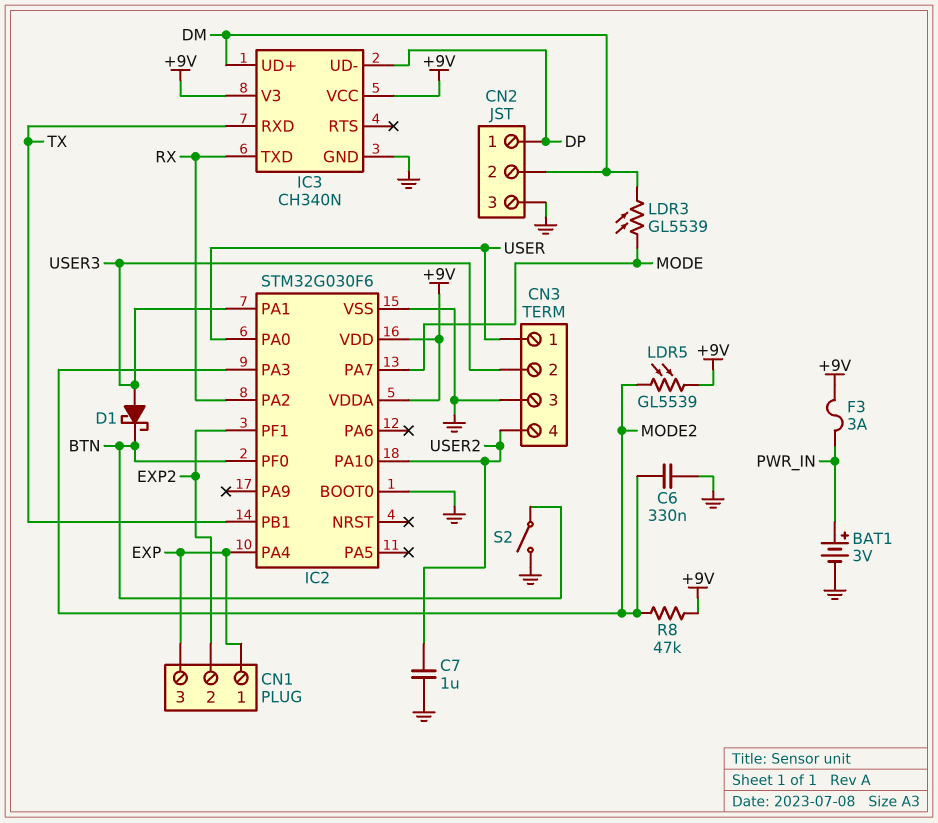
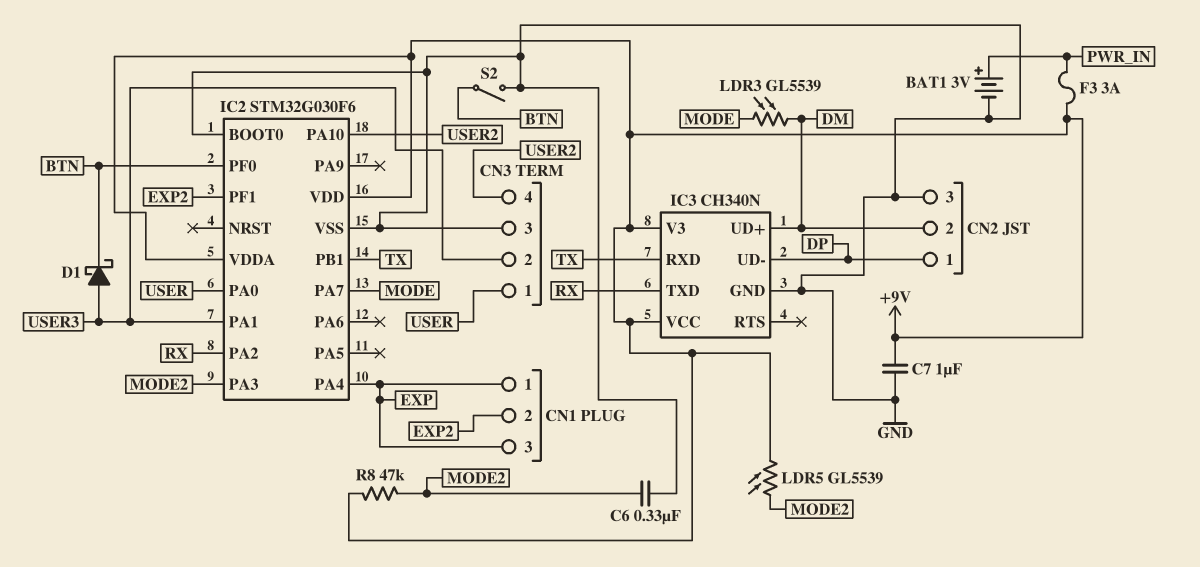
C7: 1uF (GND, USER2) -> 1uF (+9V, GND)

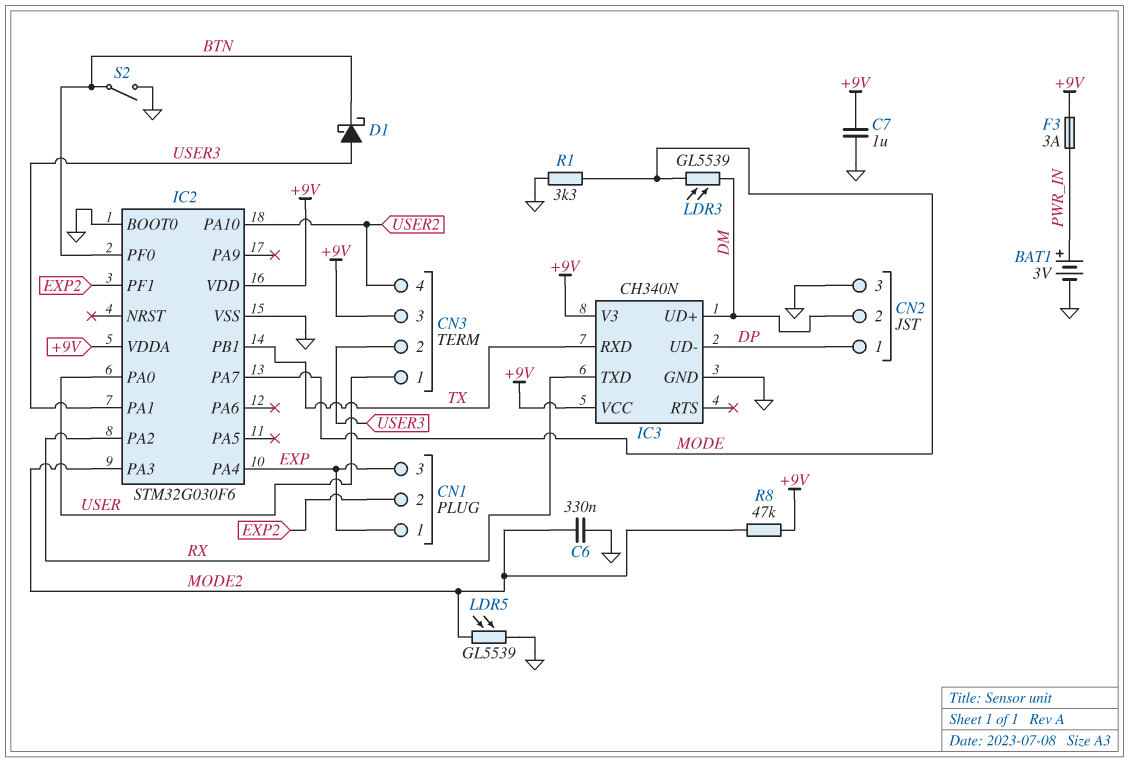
CN3 pin 3: GND -> +9V
LDR5: GL5539 (+9V, MODE2) -> GL5539 (GND, MODE2)
R1: none -> 3.3k (GND, MODE)

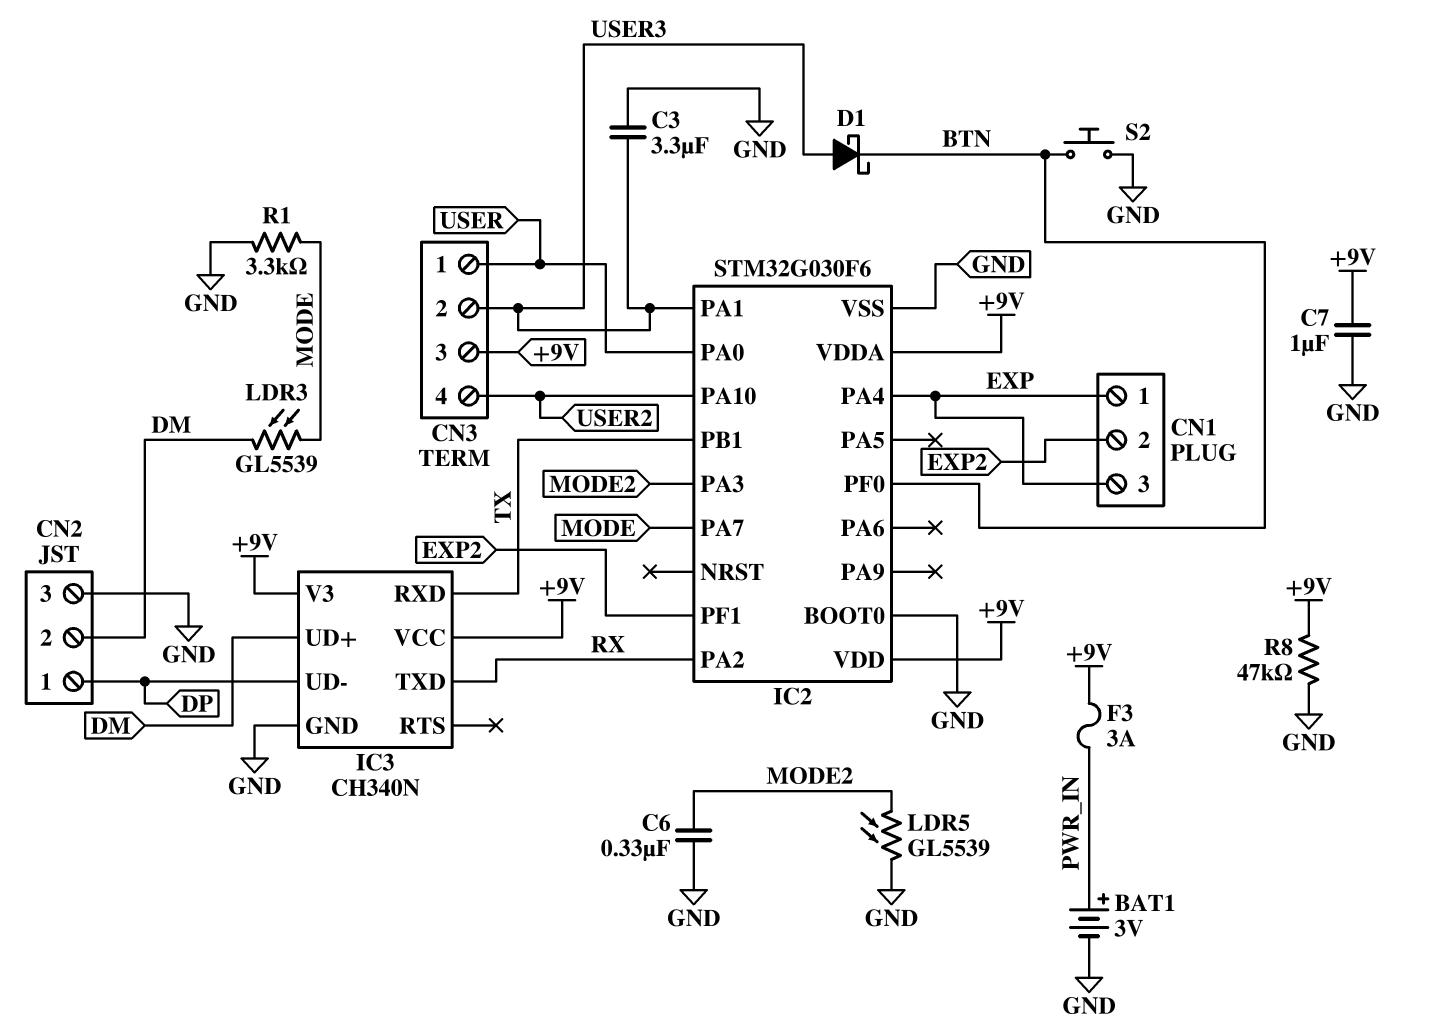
C3: none -> 3.3uF (GND, USER3)
R8: 47k (+9V, MODE2) -> 47k (+9V, GND)
S2: switch (BTN, GND) -> button (BTN, GND)

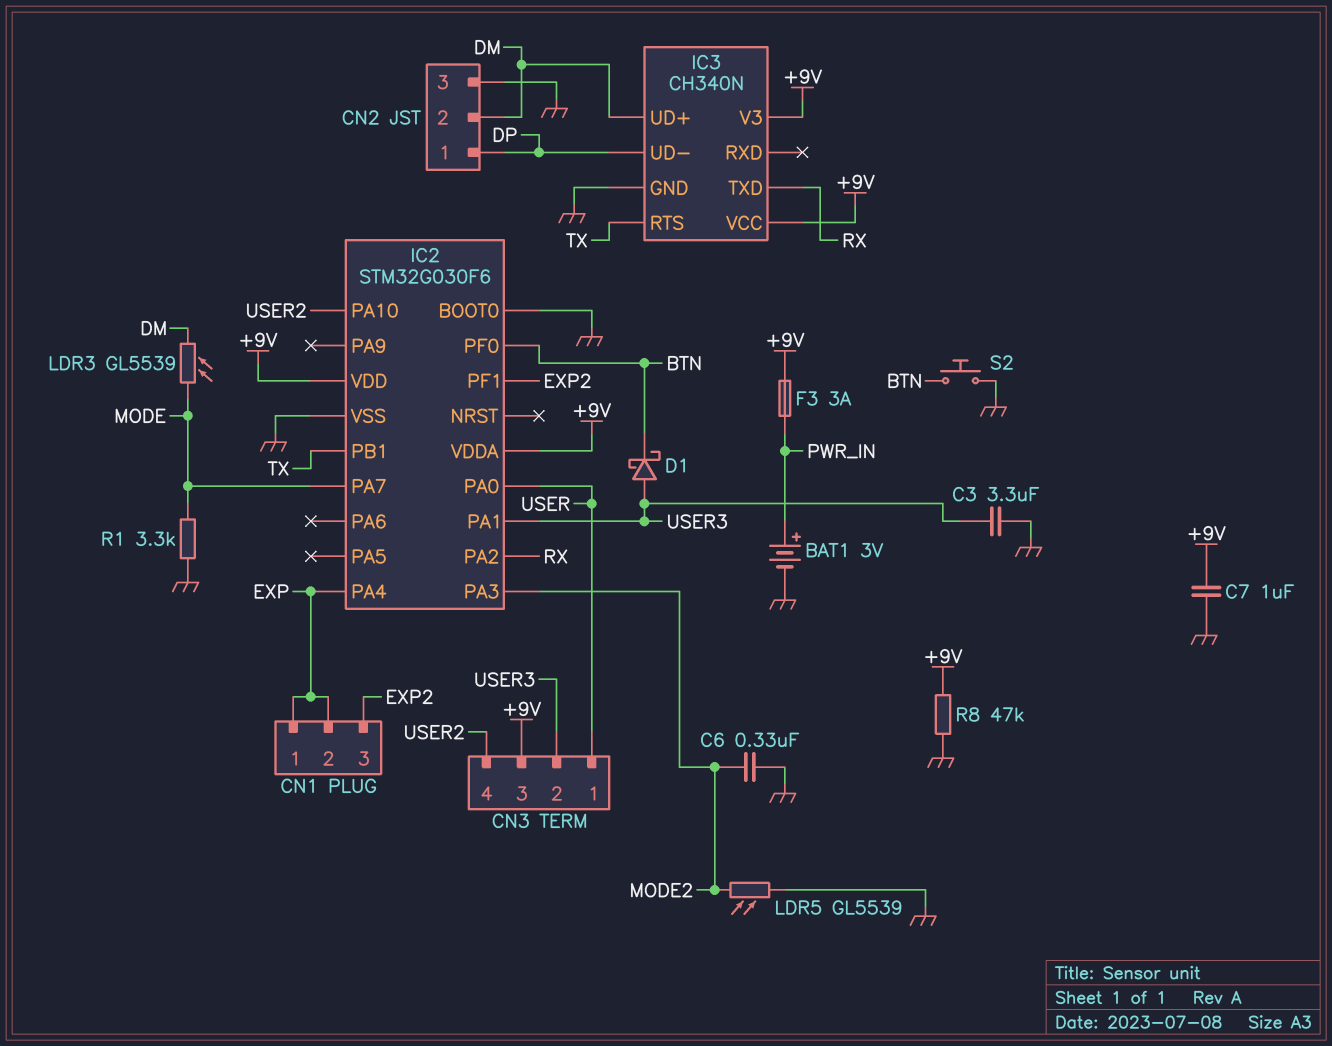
CN1 pin 2: EXP2 -> EXP
CN1 pin 3: EXP -> EXP2
IC3 pin RTS: none -> TX
IC3 pin RXD: TX -> none

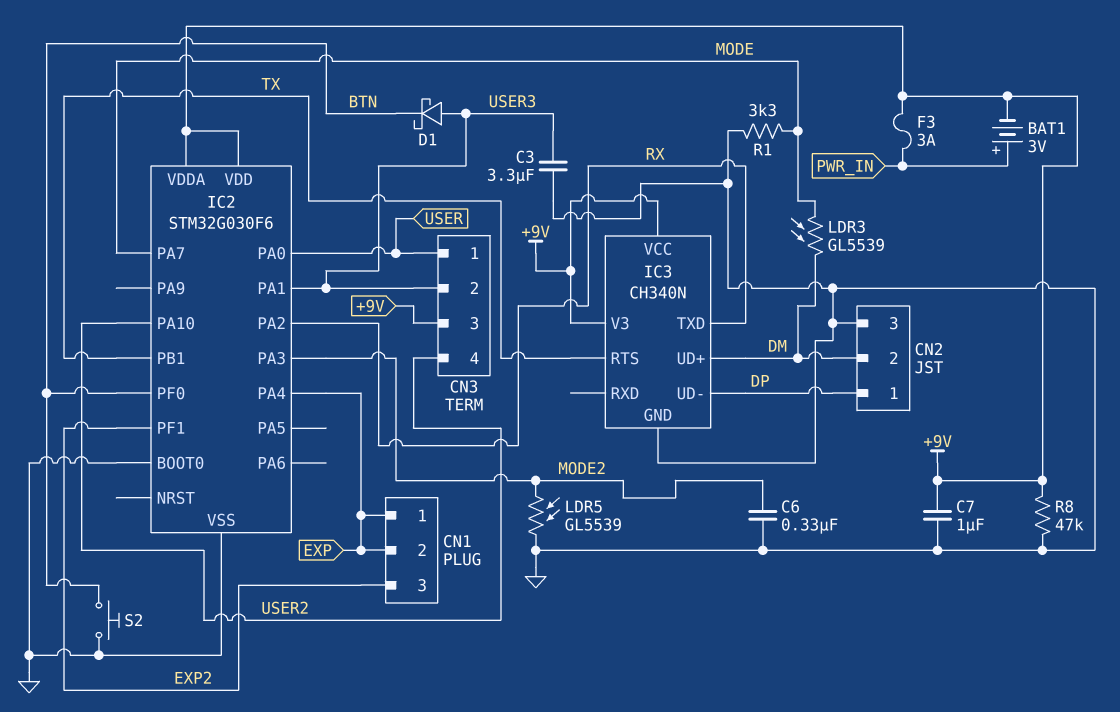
BAT1: 3V (plus PWR_IN, minus GND) -> 3V (plus PWR_IN, minus +9V)

